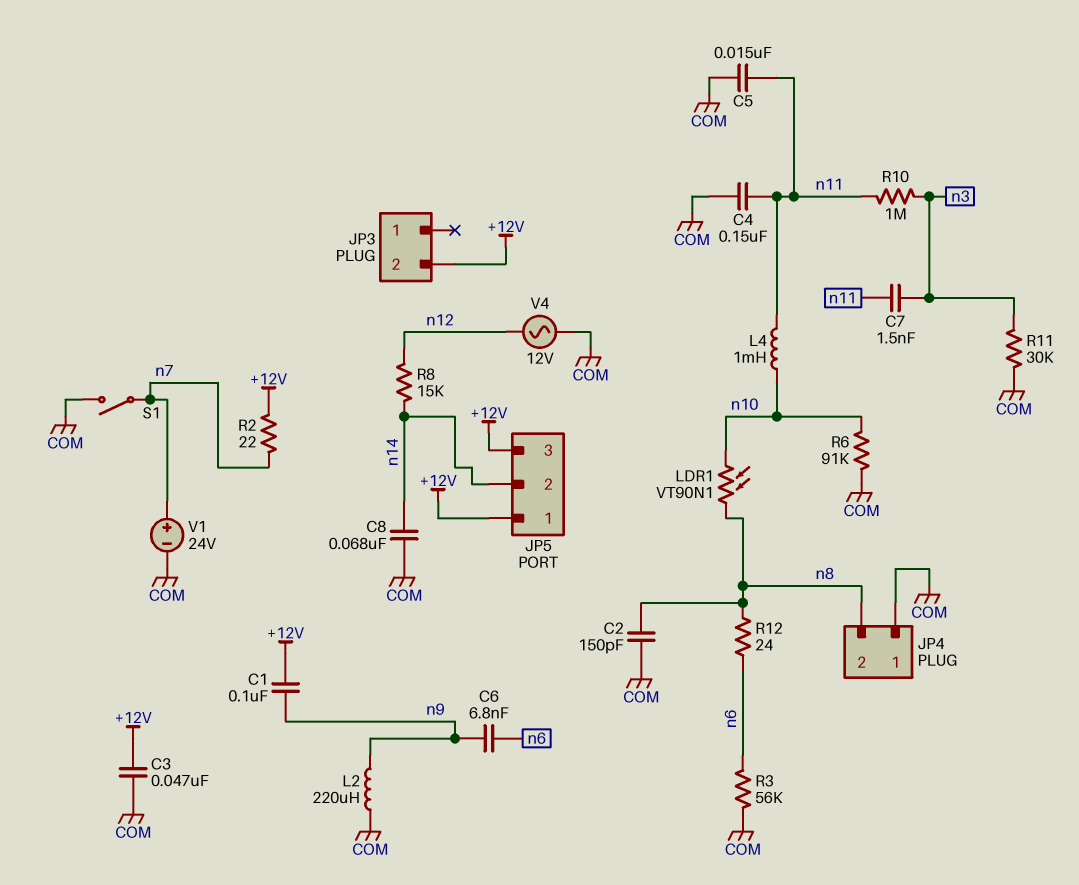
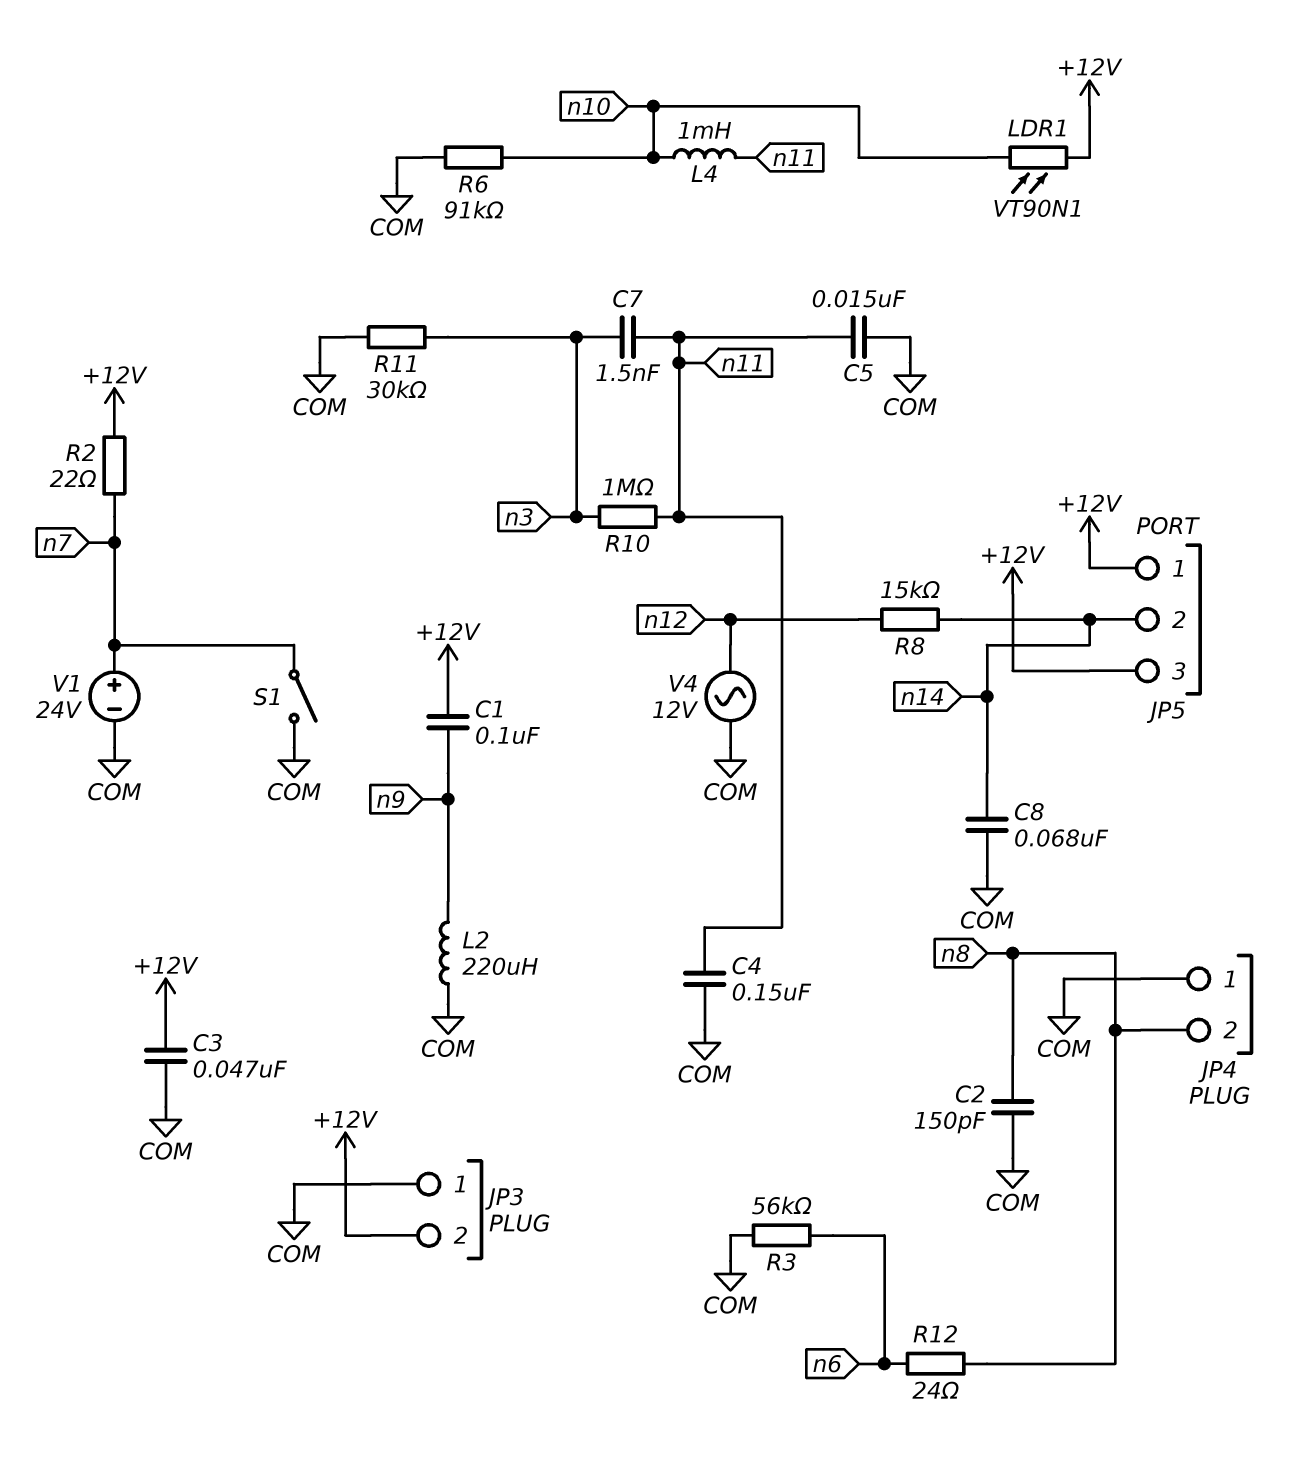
C6: 6.8nF (n6, n9) -> none
JP3 pin 1: none -> COM
LDR1: VT90N1 (n8, n10) -> VT90N1 (+12V, n10)

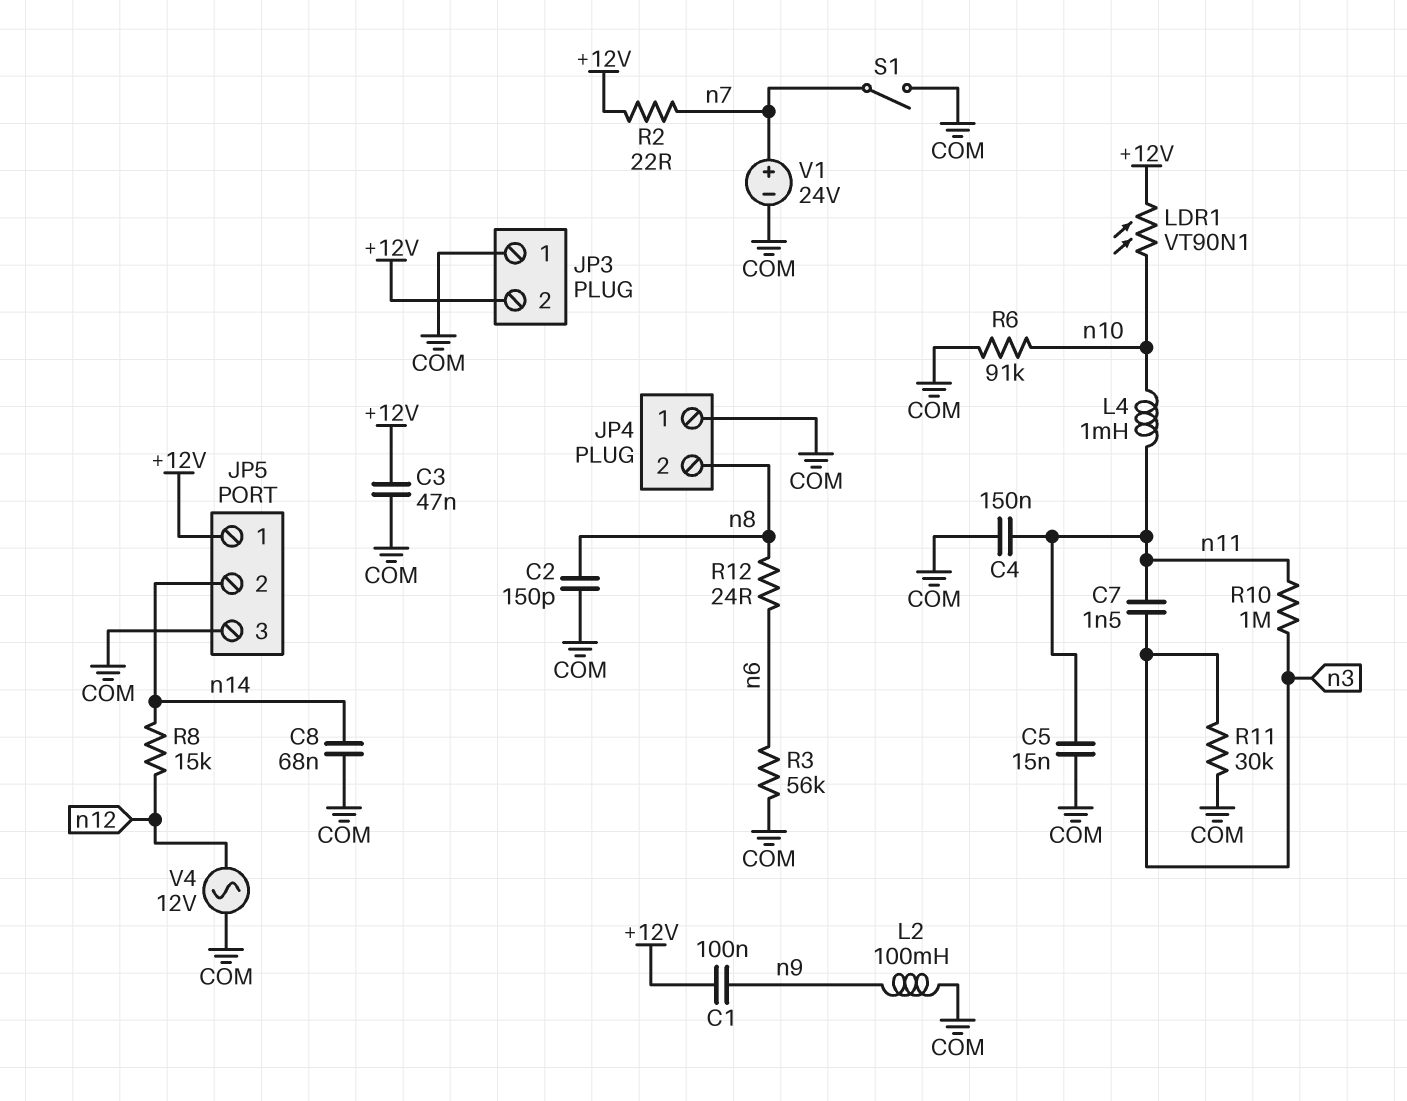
JP5 pin 3: +12V -> COM
L2: 220uH (COM, n9) -> 100mH (COM, n9)

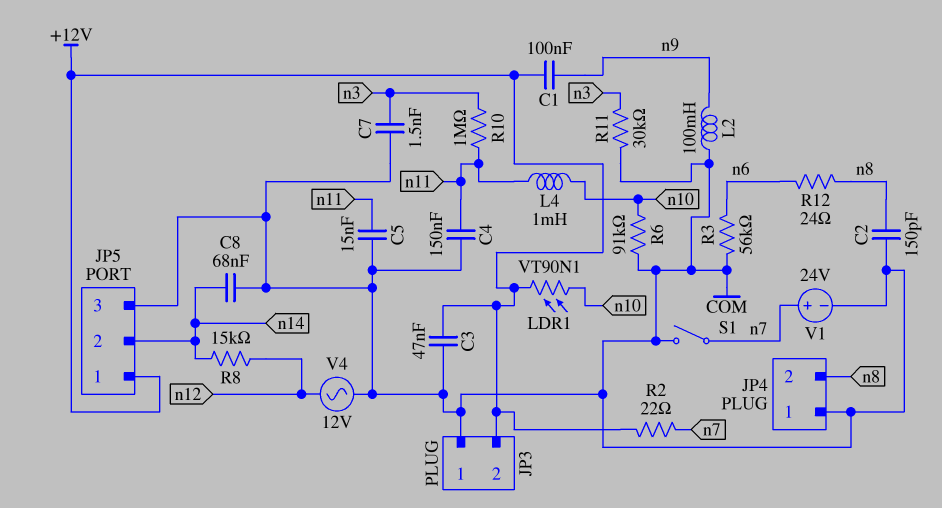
C7: 1.5nF (n3, n11) -> 1.5nF (COM, n3)

